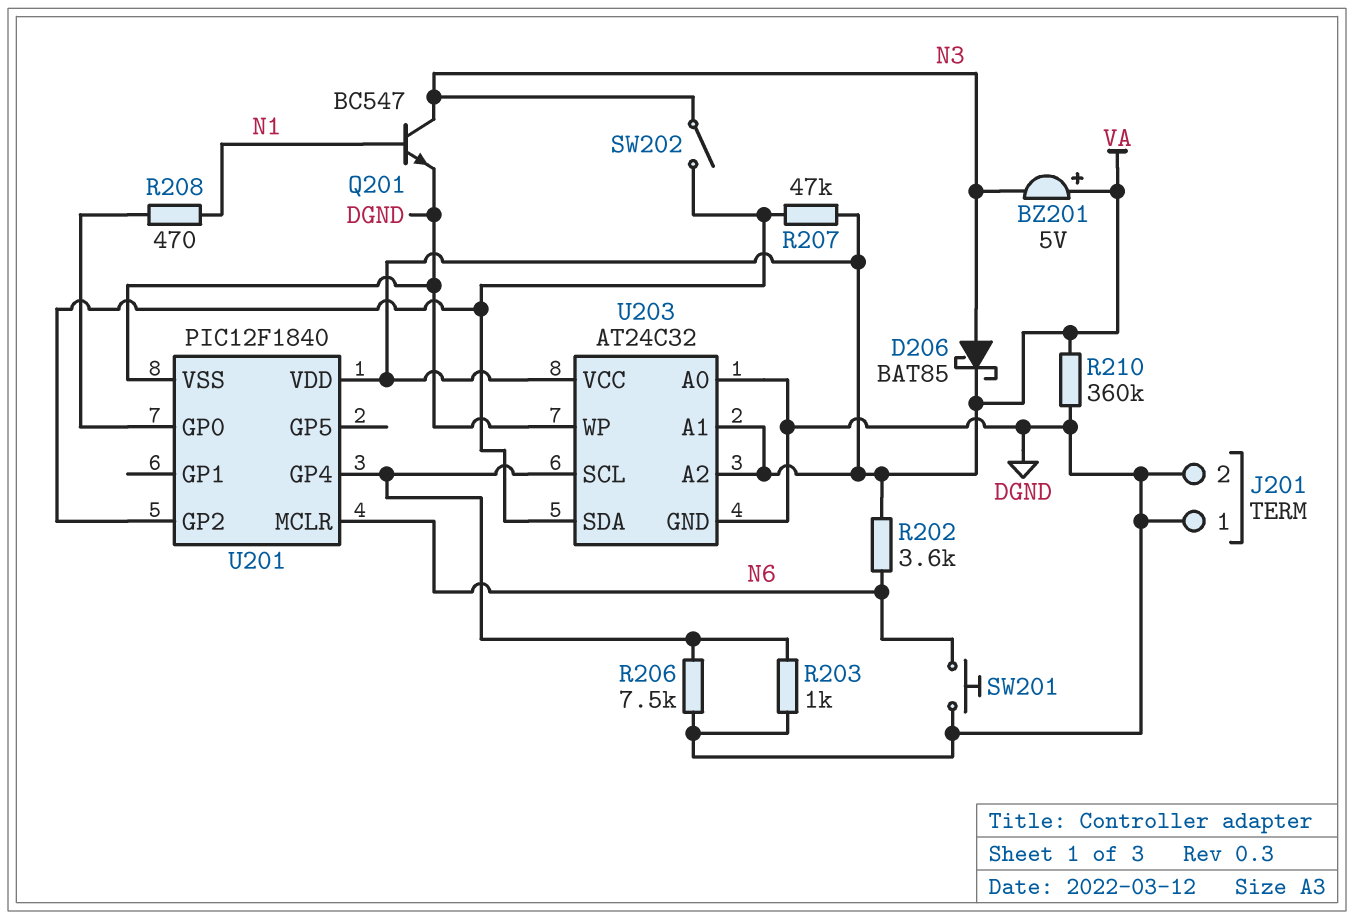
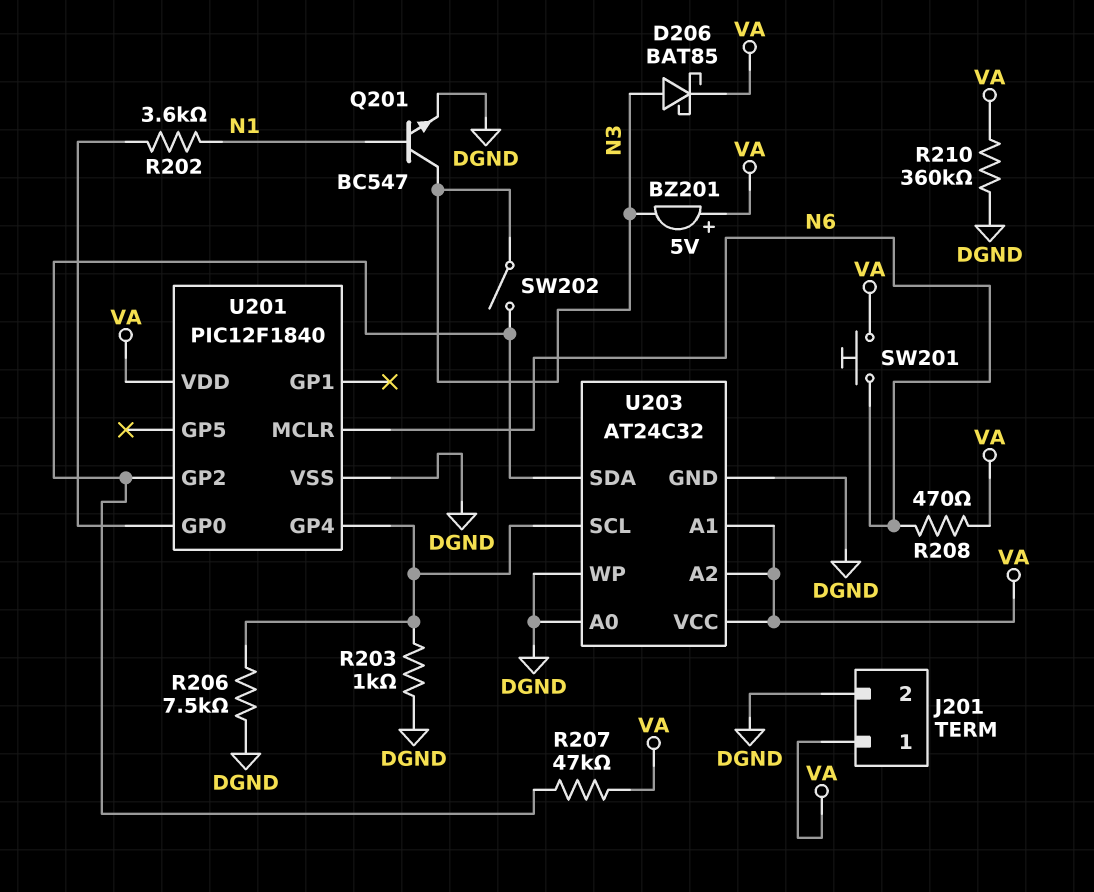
J201 pin 1: DGND -> VA
R202: 3.6k (N6, VA) -> 3.6k (N1, U201/GP0)
R208: 470 (N1, U201/GP0) -> 470 (N6, VA)
SW201: button (DGND, N6) -> button (N6, VA)

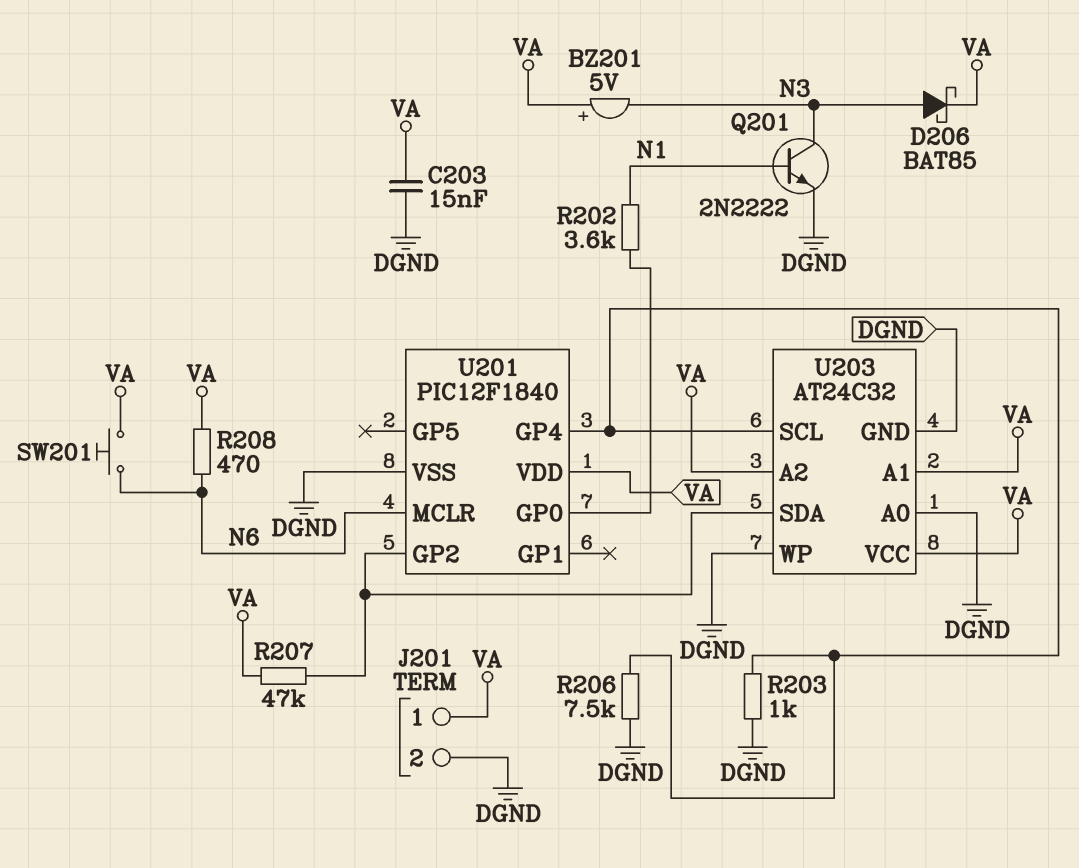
C203: none -> 15nF (DGND, VA)
Q201: NPN BC547 (B N1, C N3, E DGND) -> NPN 2N2222 (B N1, C N3, E DGND)
R210: 360k (DGND, VA) -> none
SW202: switch (N3, U201/GP2) -> none

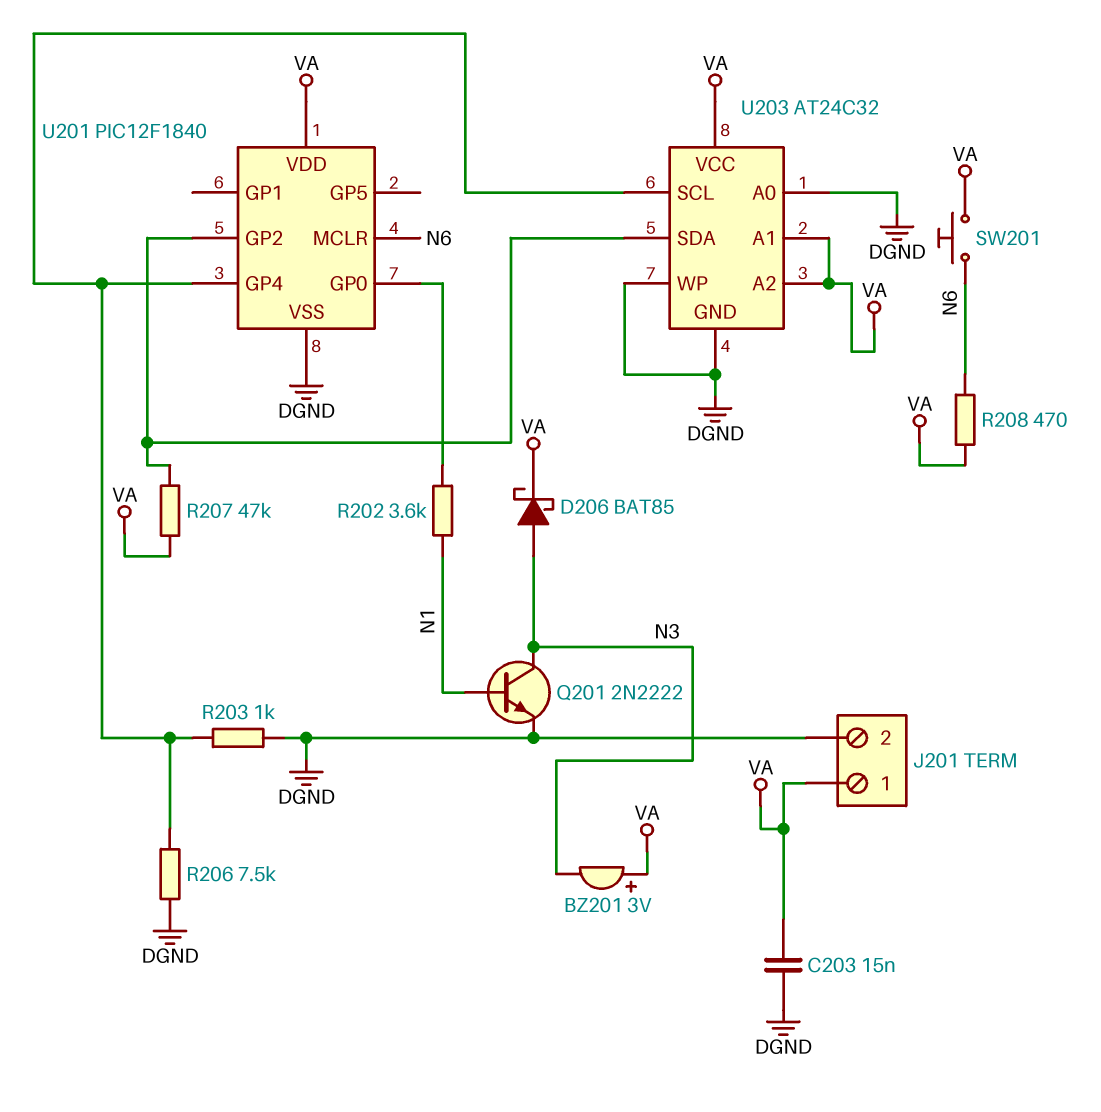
BZ201: buzzer 5V (plus VA, minus N3) -> buzzer 3V (plus VA, minus N3)

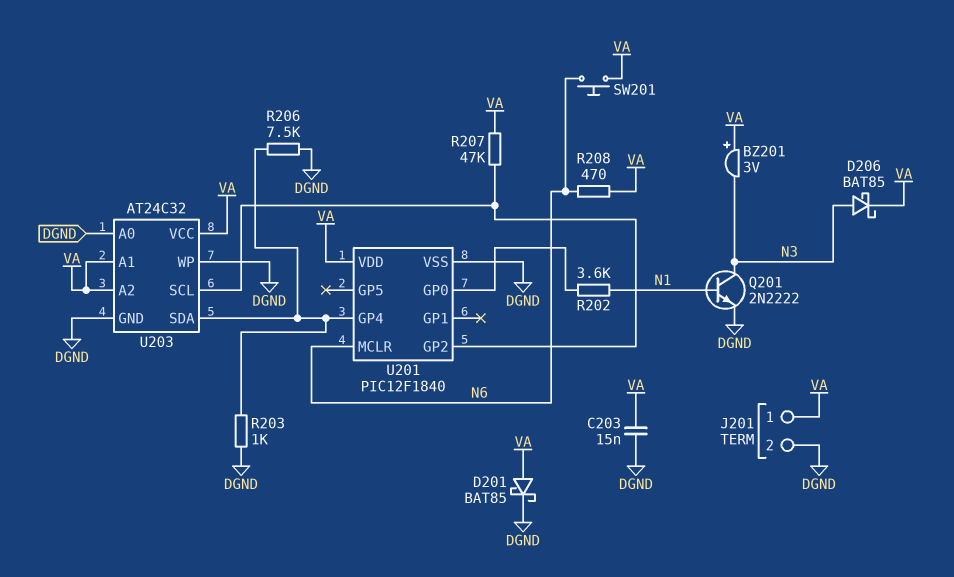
D201: none -> schottky BAT85 (A VA, K DGND)
U203 pin SCL: U201/GP4 -> U201/GP2
U203 pin SDA: U201/GP2 -> U201/GP4

